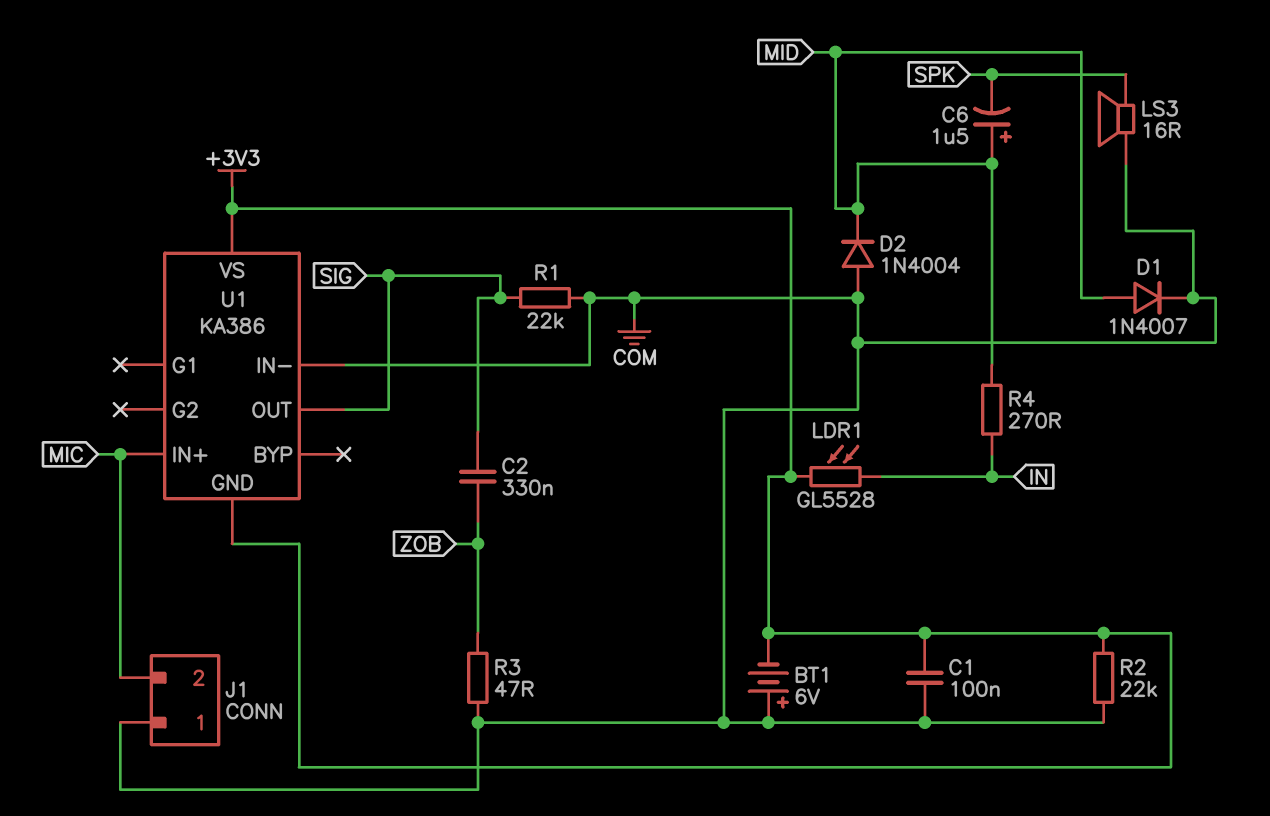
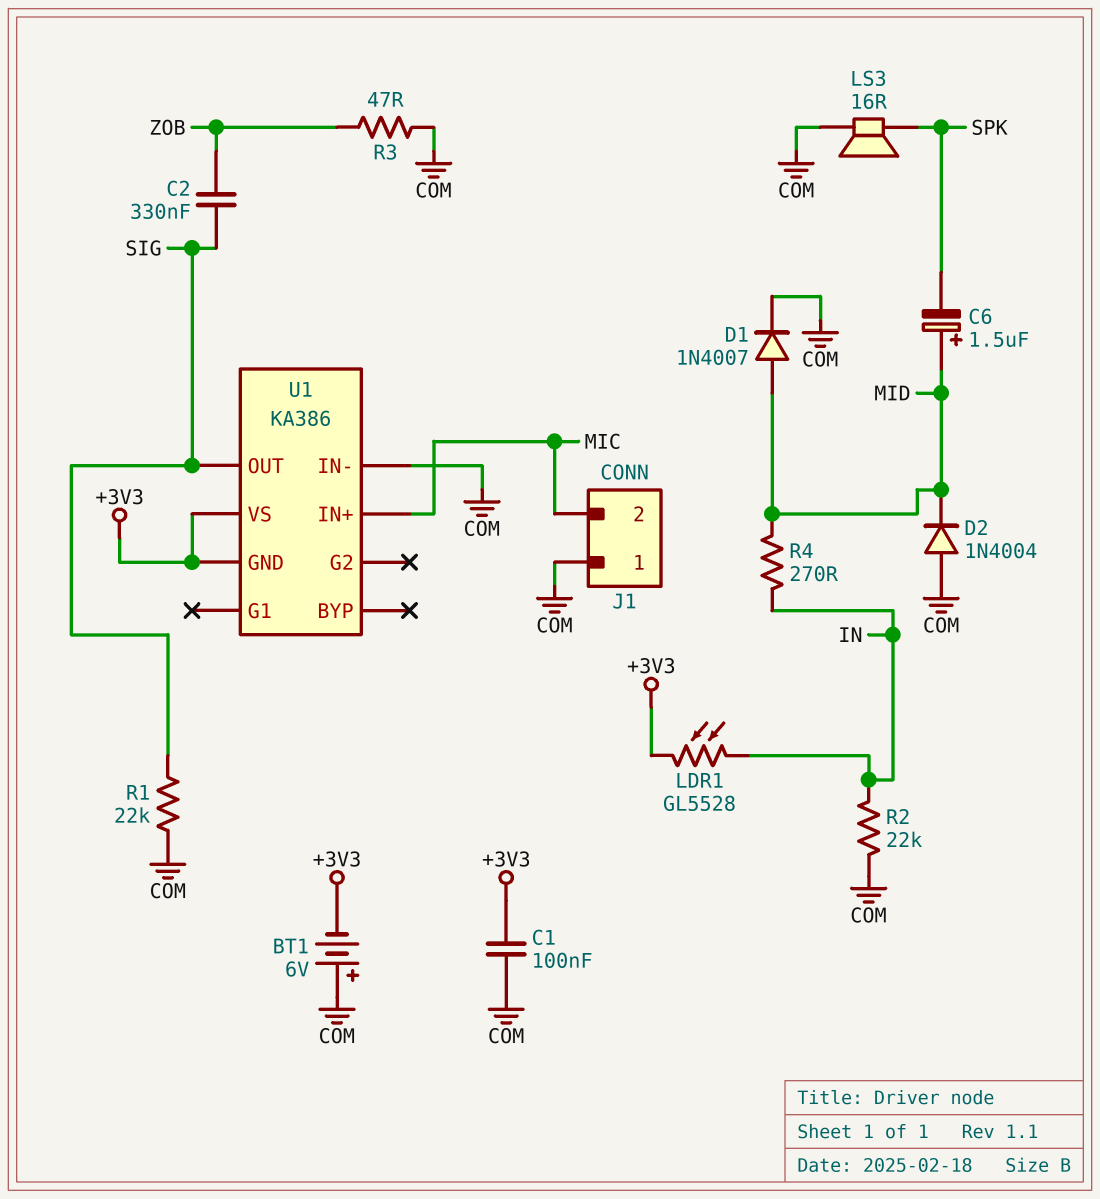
R2: 22k (+3V3, COM) -> 22k (COM, IN)

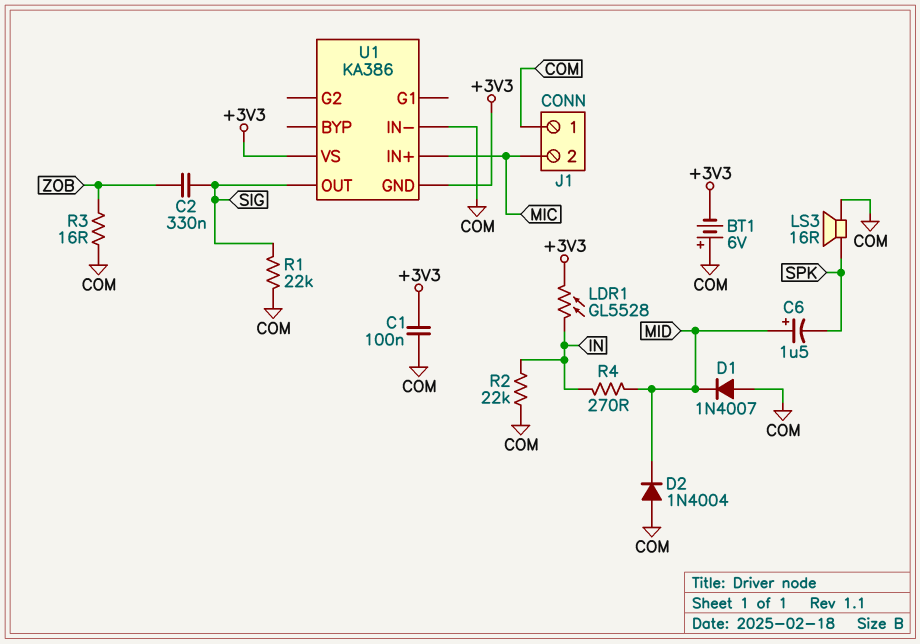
D1: diode 1N4007 (A MID, K COM) -> diode 1N4007 (A COM, K MID)
R3: 47 (COM, ZOB) -> 16 (COM, ZOB)

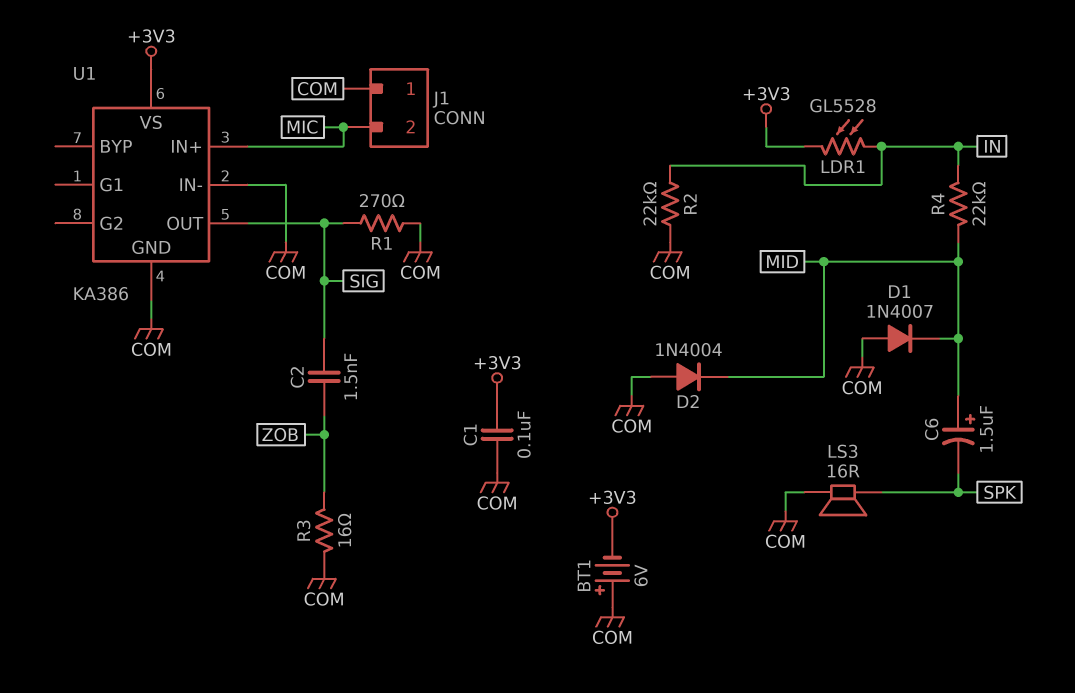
C2: 330nF (SIG, ZOB) -> 1.5nF (SIG, ZOB)
R1: 22k (COM, SIG) -> 270 (COM, SIG)
R4: 270 (IN, MID) -> 22k (IN, MID)
U1 pin GND: +3V3 -> COM

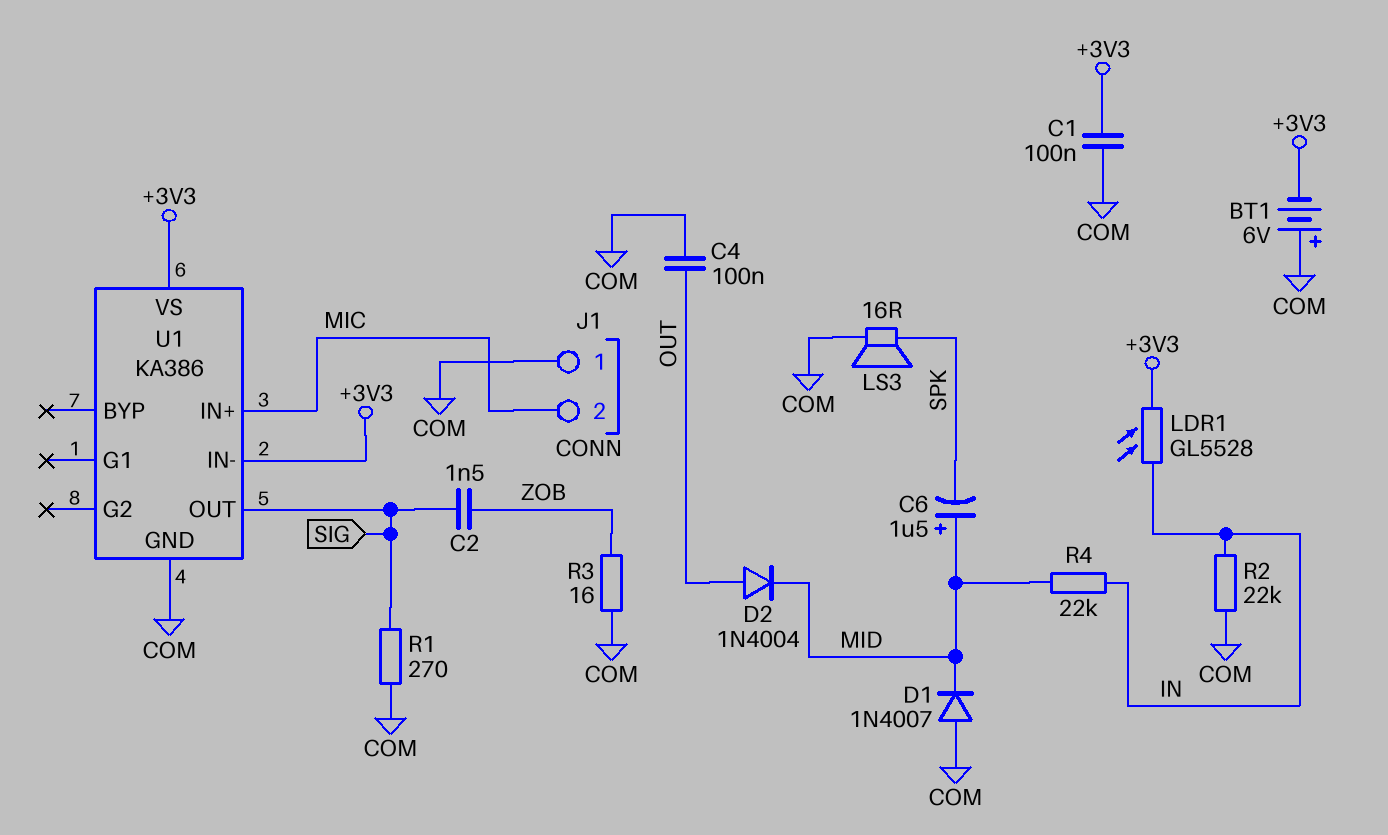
C4: none -> 100nF (COM, OUT)
D2: diode 1N4004 (A COM, K MID) -> diode 1N4004 (A OUT, K MID)
U1 pin IN-: COM -> +3V3

